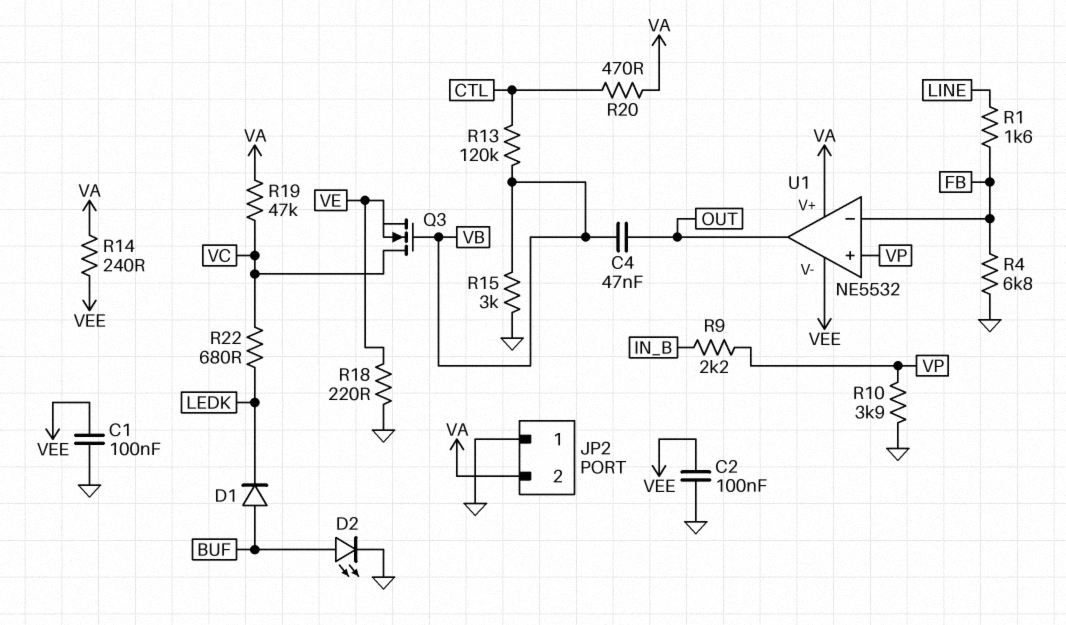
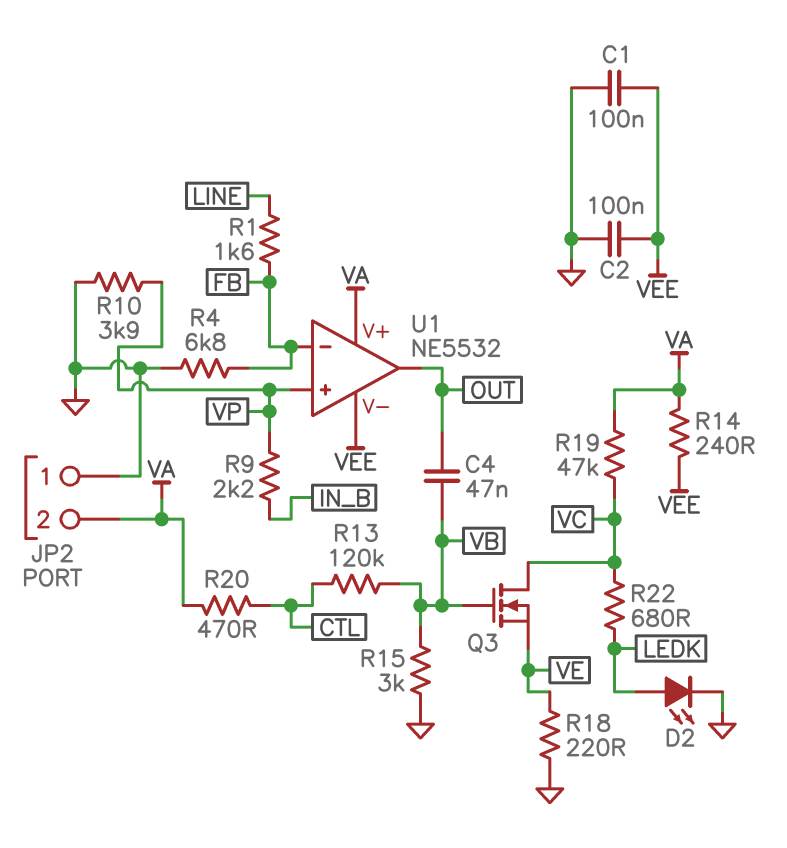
D1: diode (A BUF, K LEDK) -> none
D2: LED (A BUF, K GND) -> LED (A LEDK, K GND)

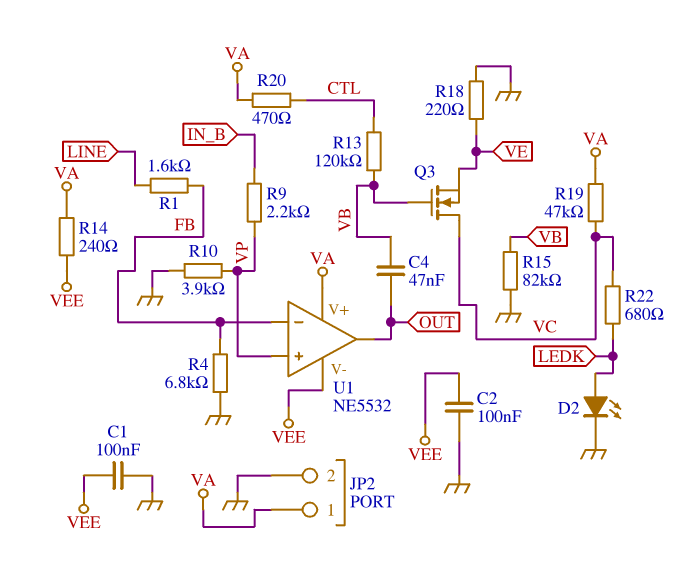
JP2 pin 1: GND -> VA
JP2 pin 2: VA -> GND
R15: 3k (GND, VB) -> 82k (GND, VB)

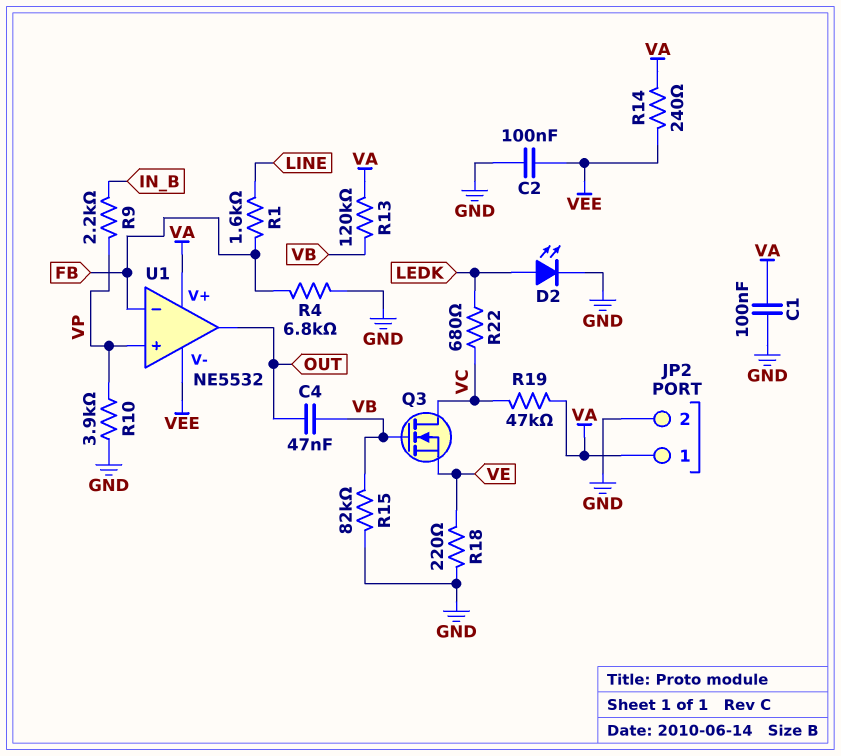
C1: 100nF (GND, VEE) -> 100nF (GND, VA)
R13: 120k (CTL, VB) -> 120k (VA, VB)
R20: 470 (CTL, VA) -> none

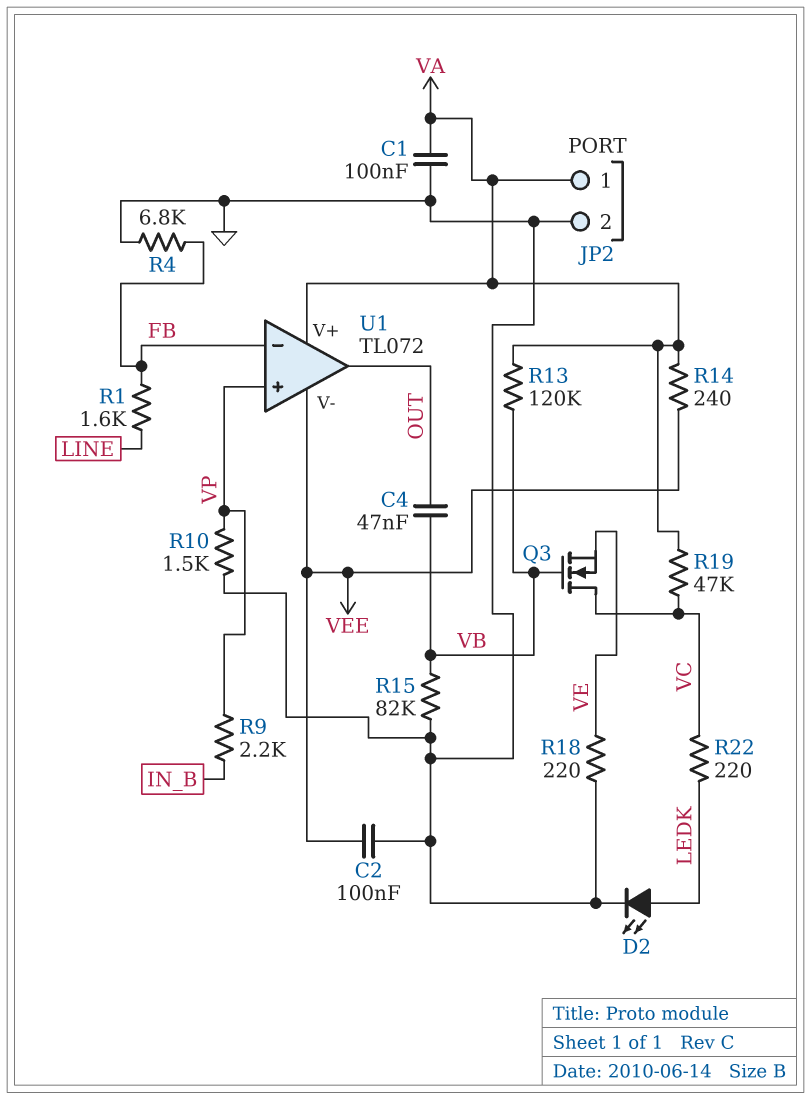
R10: 3.9k (GND, VP) -> 1.5k (GND, VP)
R22: 680 (LEDK, VC) -> 220 (LEDK, VC)
U1: NE5532 -> TL072

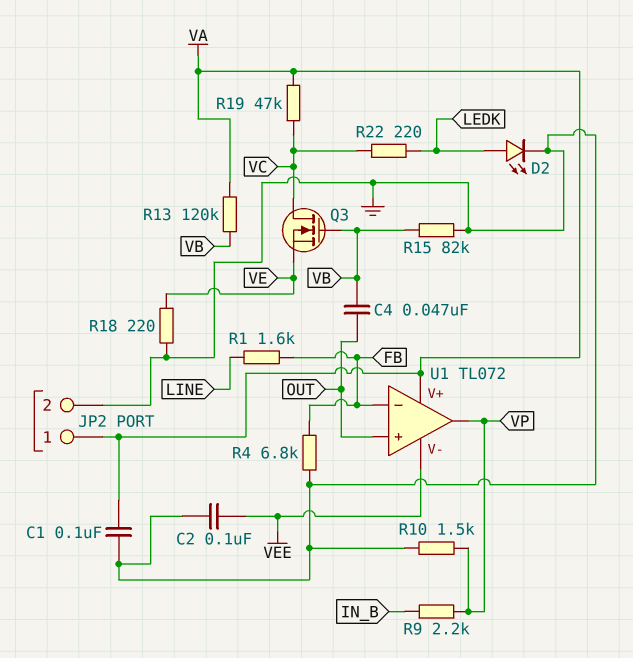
R14: 240 (VA, VEE) -> none
U1 pin in+: VP -> OUT
U1 pin out: OUT -> VP

